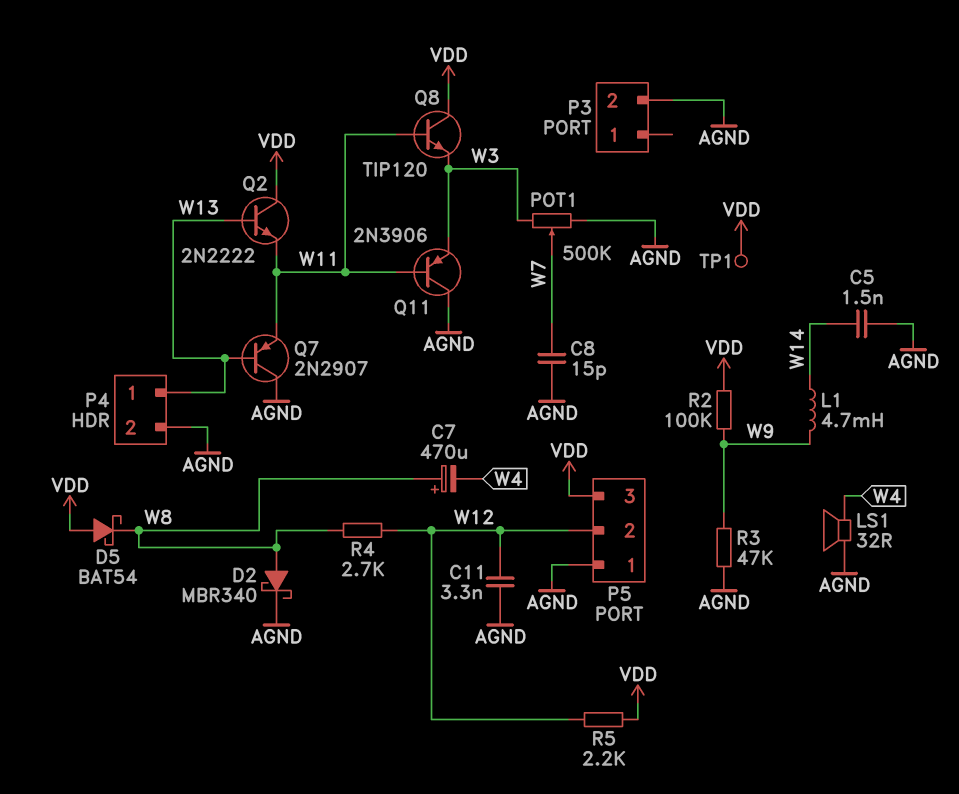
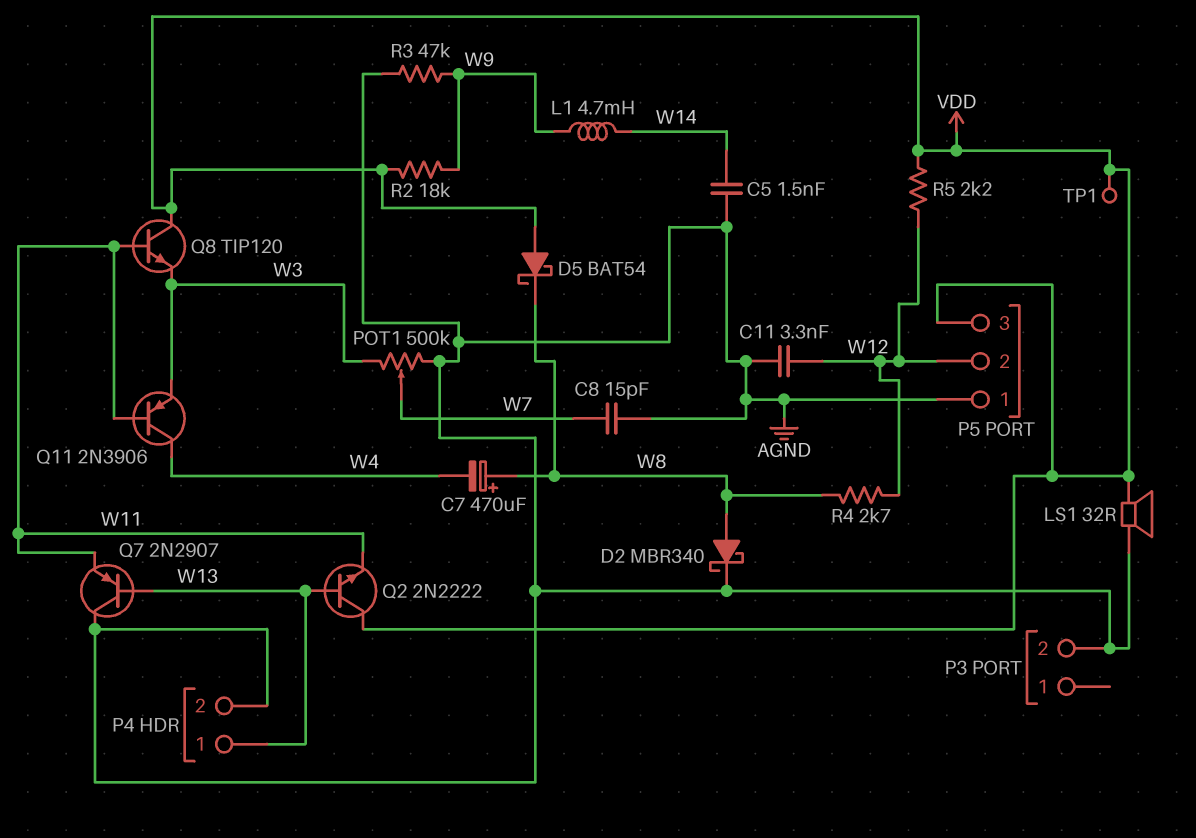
LS1: speaker 32R (AGND, W4) -> speaker 32R (AGND, VDD)
Q11: PNP 2N3906 (B W11, C AGND, E W3) -> PNP 2N3906 (B W11, C W4, E W3)
R2: 100k (VDD, W9) -> 18k (VDD, W9)

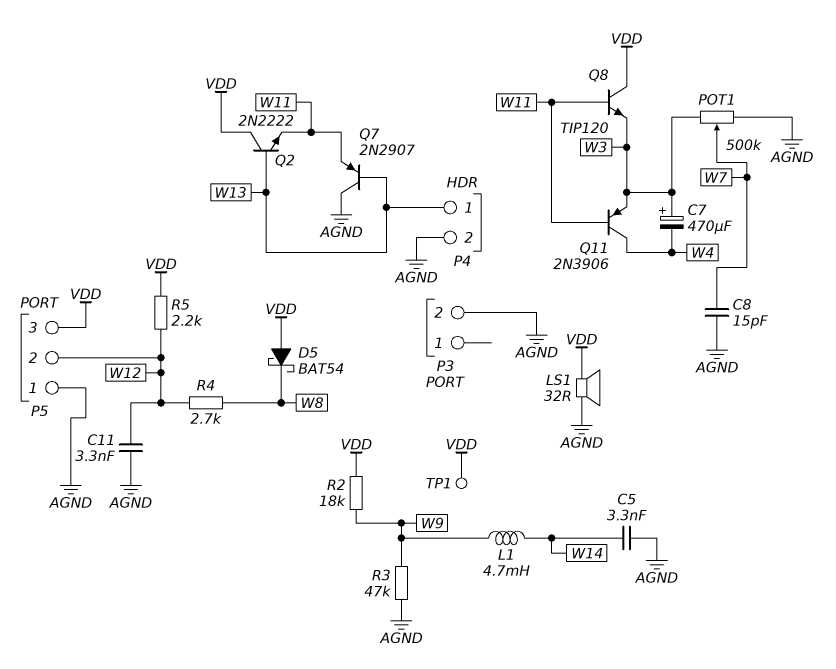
C5: 1.5nF (AGND, W14) -> 3.3nF (AGND, W14)
C7: 470uF (plus W8, minus W4) -> 470uF (plus W3, minus W4)
D2: schottky MBR340 (A W8, K AGND) -> none

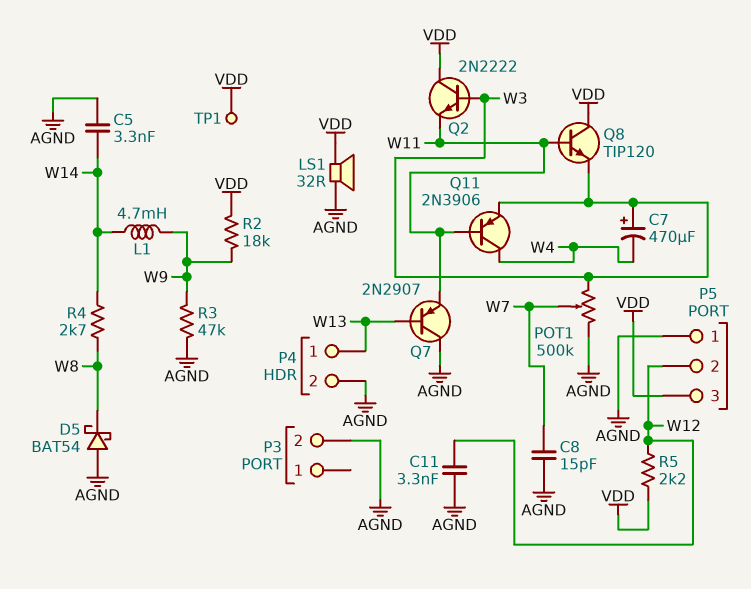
D5: schottky BAT54 (A VDD, K W8) -> schottky BAT54 (A AGND, K W8)
Q2: NPN 2N2222 (B W13, C VDD, E W11) -> NPN 2N2222 (B W3, C VDD, E W11)
R4: 2.7k (W8, W12) -> 2.7k (W8, W14)

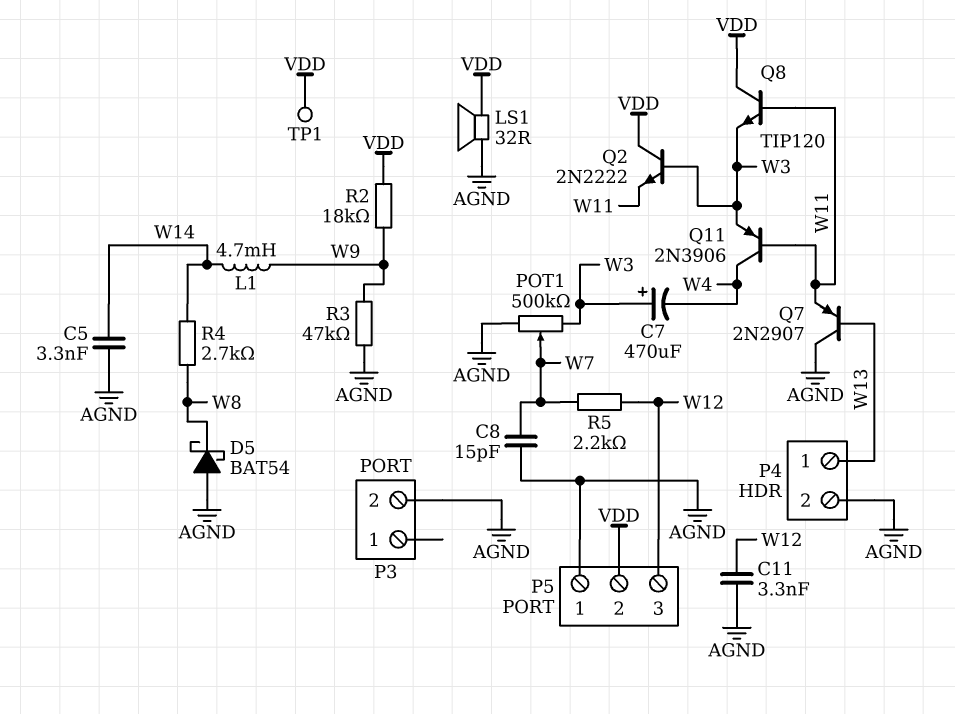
P5 pin 2: W12 -> VDD
P5 pin 3: VDD -> W12
R5: 2.2k (VDD, W12) -> 2.2k (W7, W12)

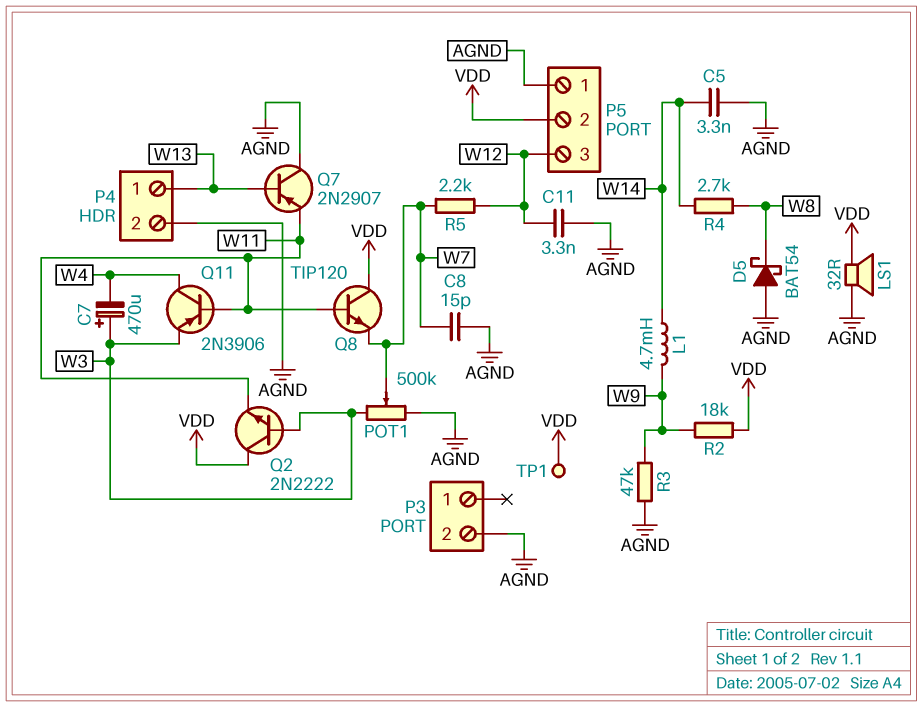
Q8: NPN TIP120 (B W11, C VDD, E W3) -> NPN TIP120 (B W11, C VDD, E W7)

